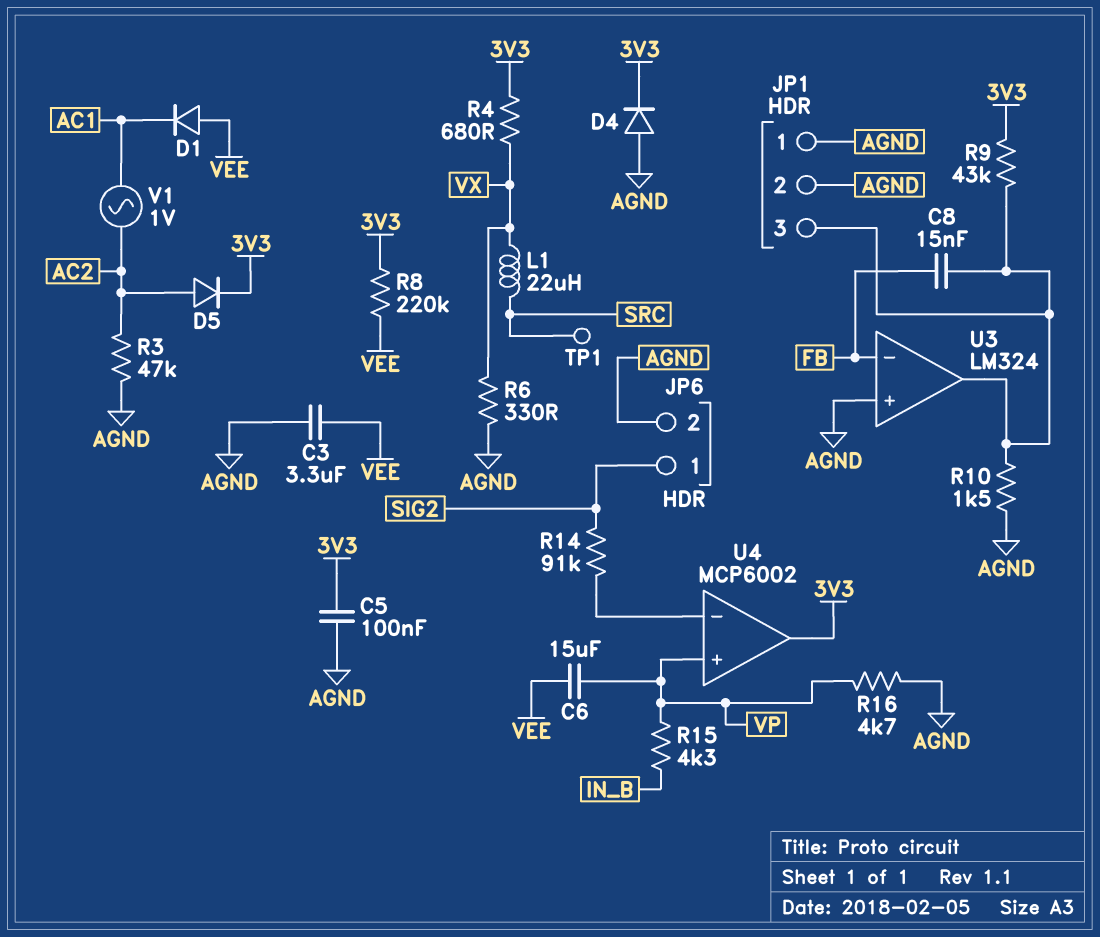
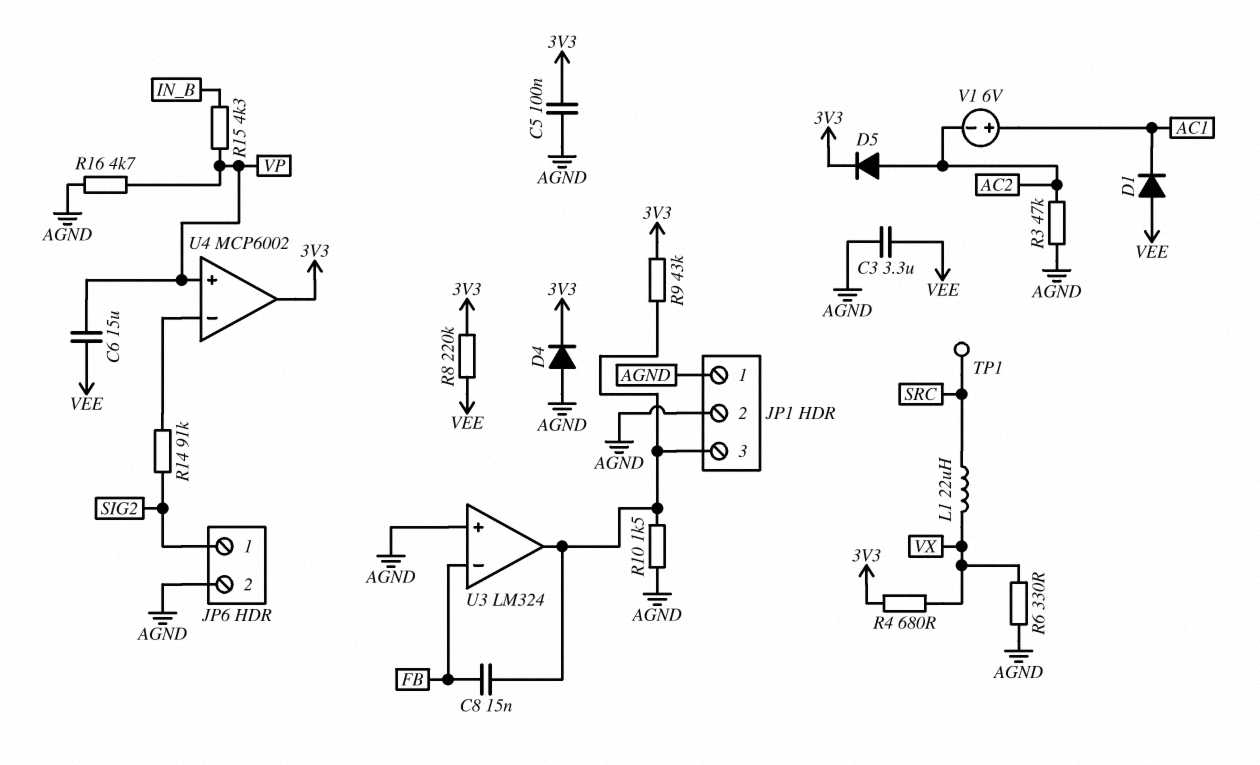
V1: AC 1V (AC1, AC2) -> 6V (plus AC1, minus AC2)

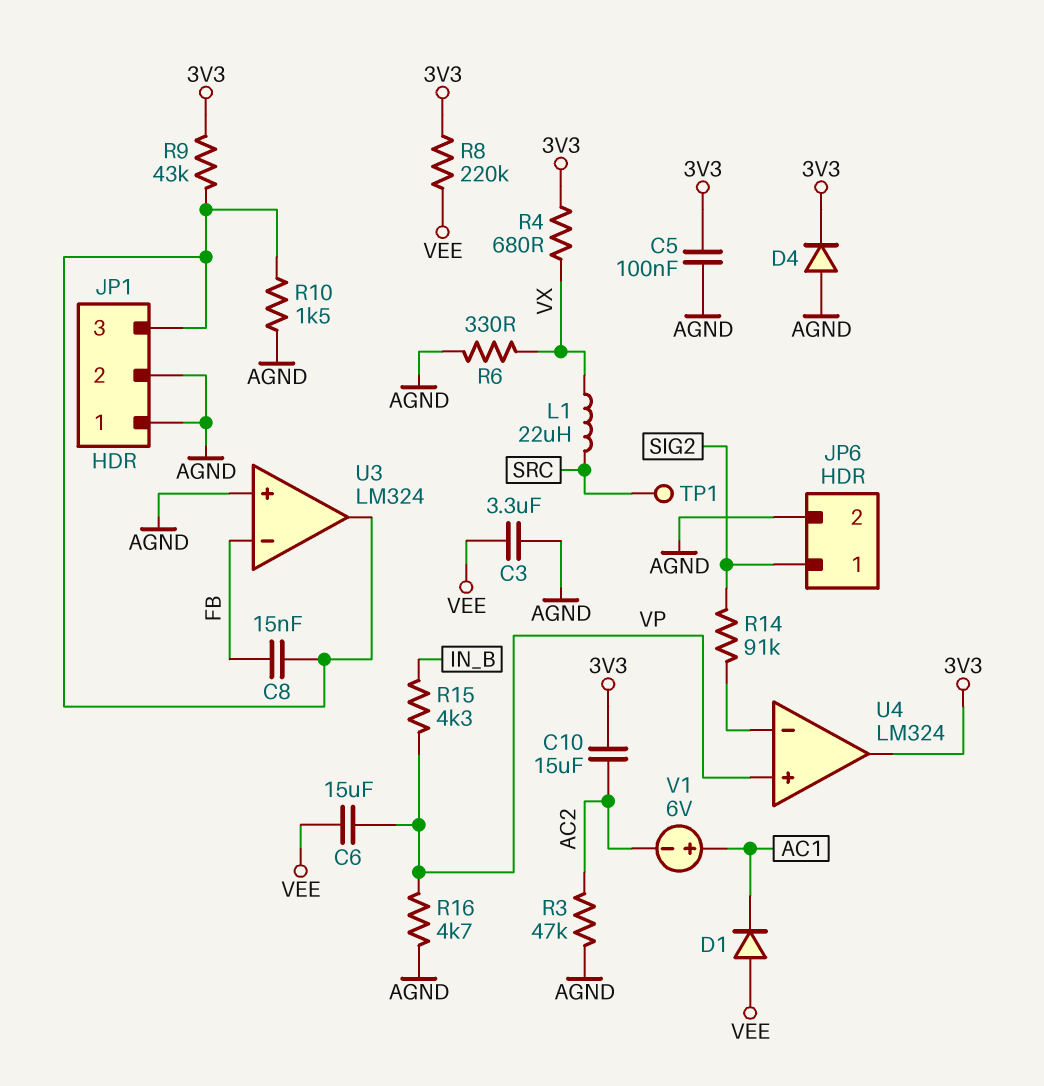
C10: none -> 15uF (3V3, AC2)
D5: diode (A AC2, K 3V3) -> none
U4: MCP6002 -> LM324

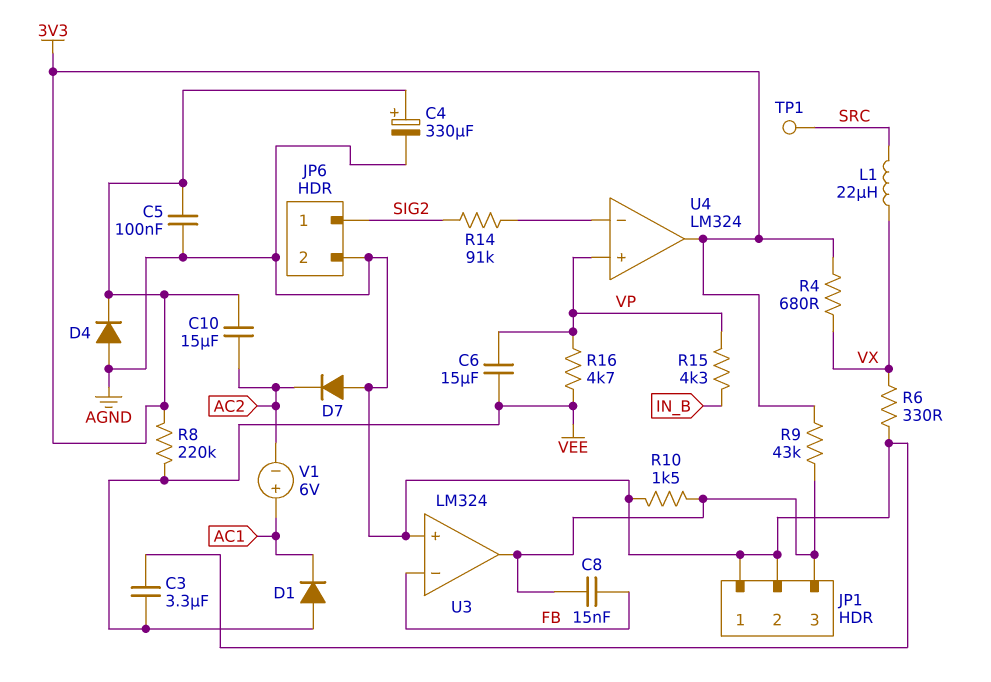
C4: none -> 330uF (plus 3V3, minus AGND)
D7: none -> diode (A AGND, K AC2)
R3: 47k (AC2, AGND) -> none
R16: 4.7k (AGND, VP) -> 4.7k (VEE, VP)

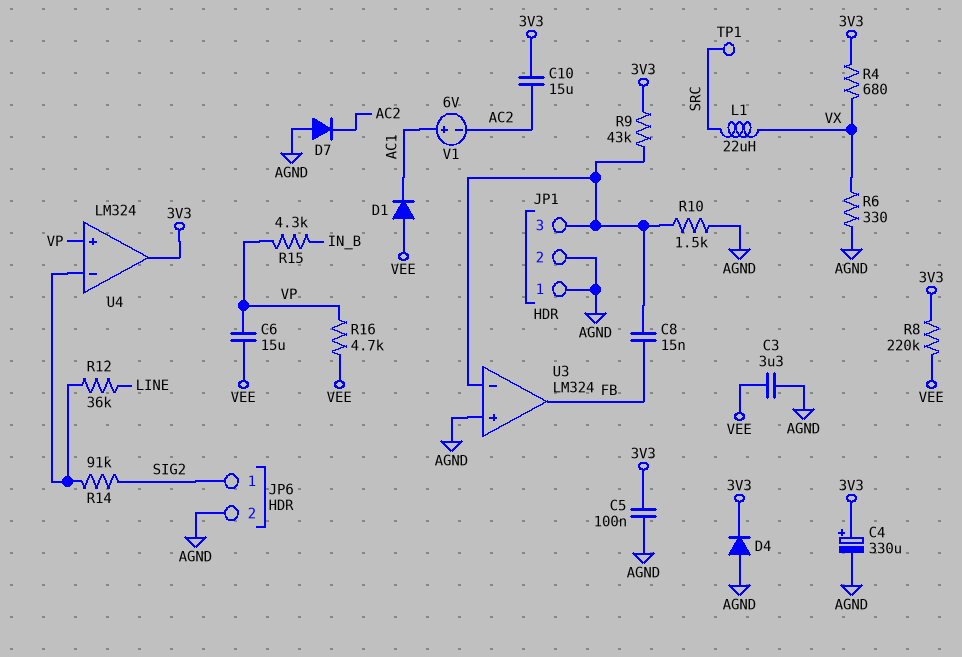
R12: none -> 36k (LINE, U4/in-)
U3 pin in-: FB -> JP1/3
U3 pin out: JP1/3 -> FB

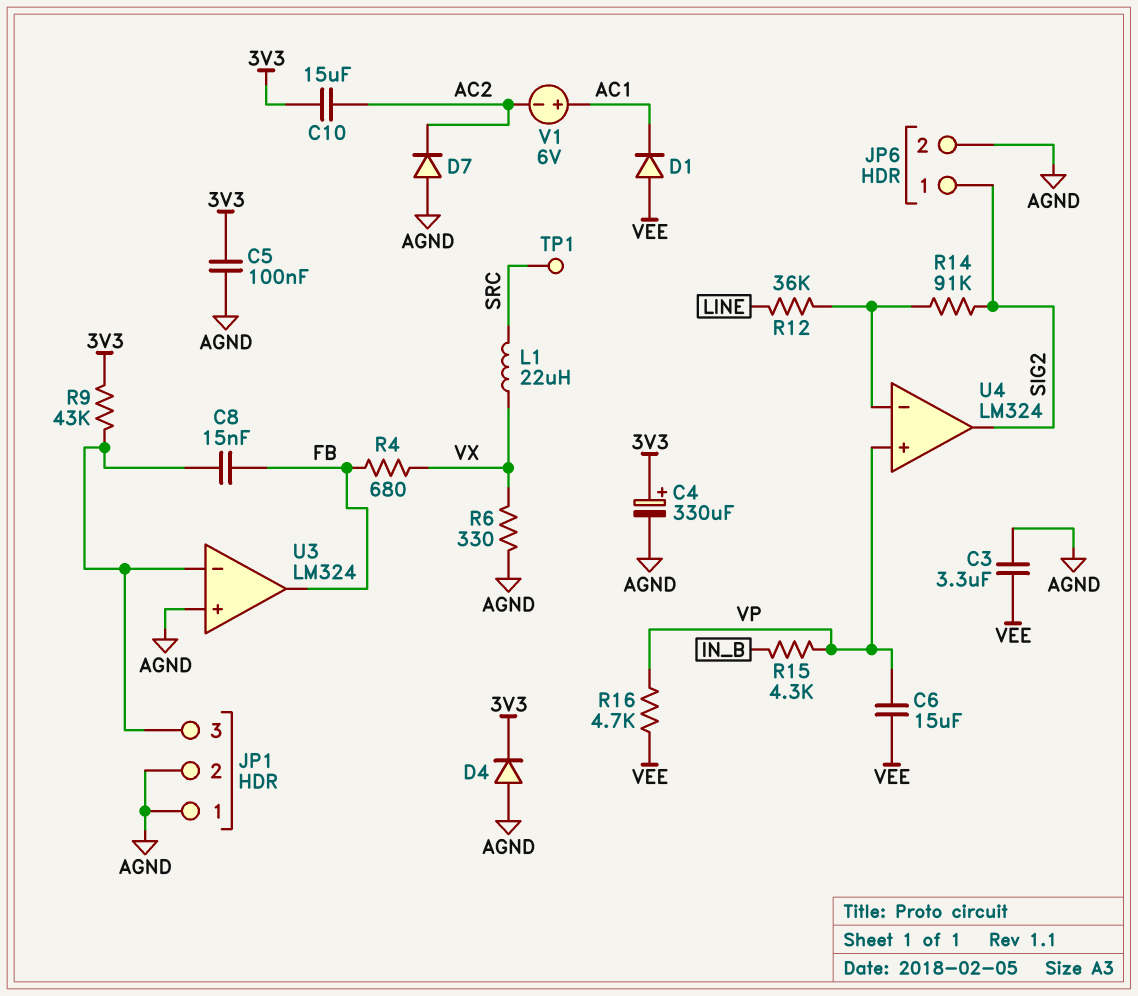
R4: 680 (3V3, VX) -> 680 (FB, VX)
R8: 220k (3V3, VEE) -> none
R10: 1.5k (AGND, JP1/3) -> none
U4 pin out: 3V3 -> SIG2

